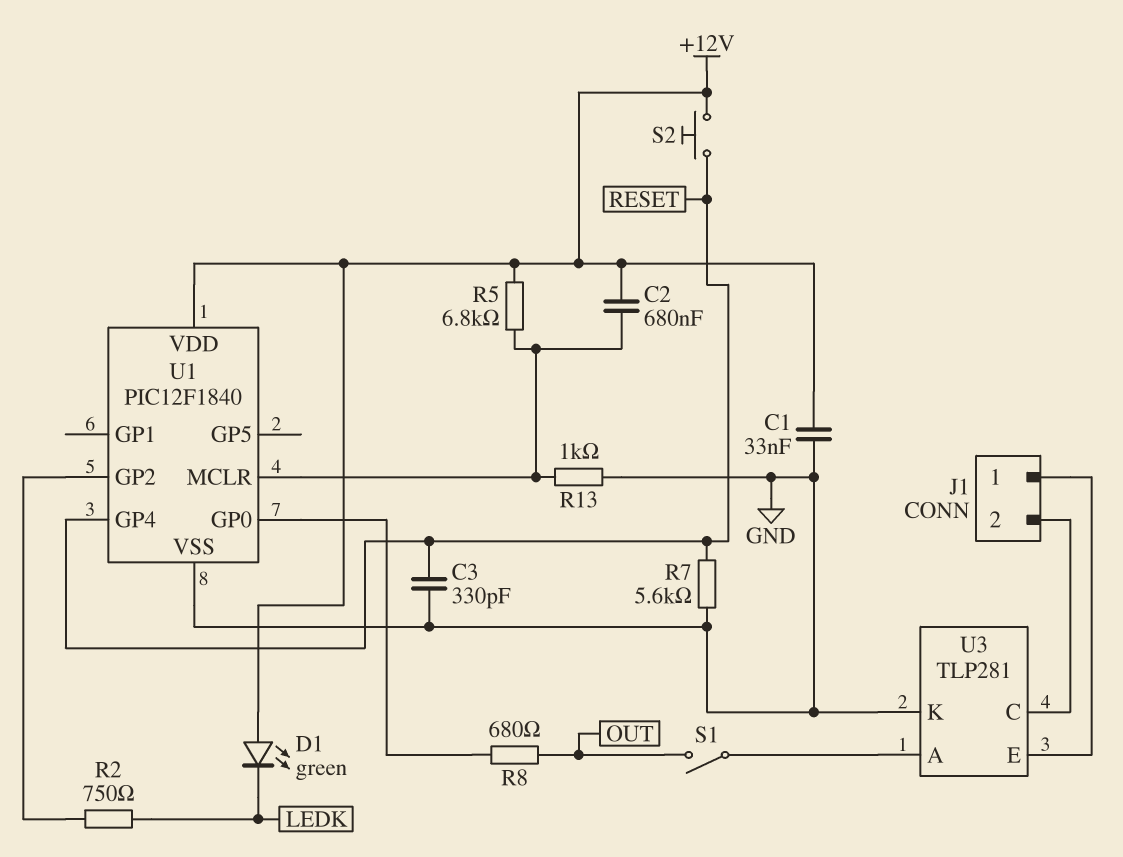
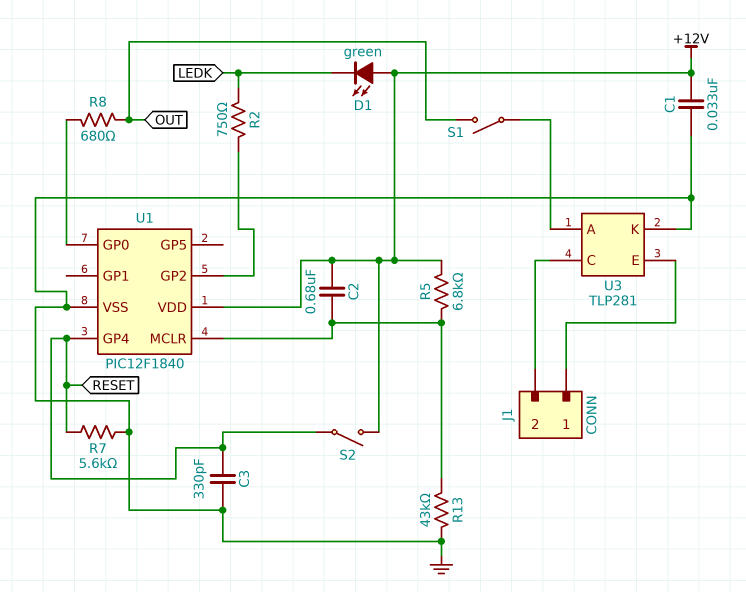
R13: 1k (GND, U1/MCLR) -> 43k (GND, U1/MCLR)
S2: button (+12V, RESET) -> switch (+12V, RESET)

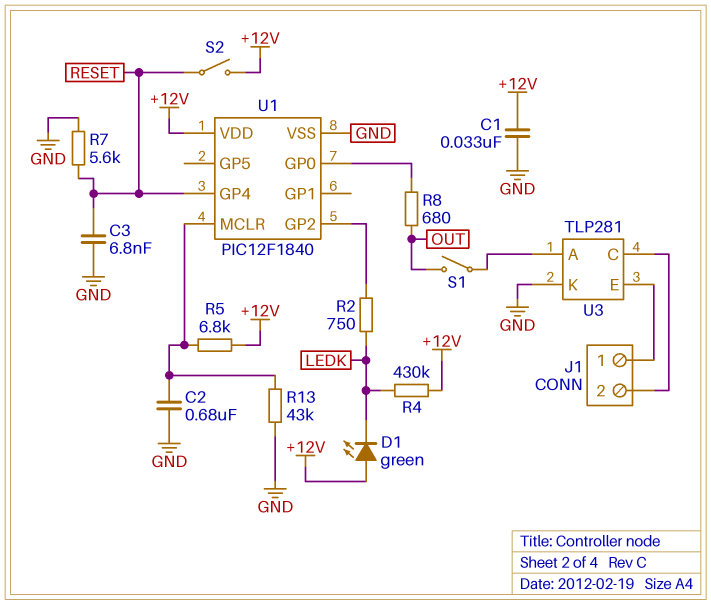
C2: 680nF (+12V, U1/MCLR) -> 680nF (GND, U1/MCLR)
C3: 330pF (GND, RESET) -> 6.8nF (GND, RESET)
R4: none -> 430k (+12V, LEDK)

